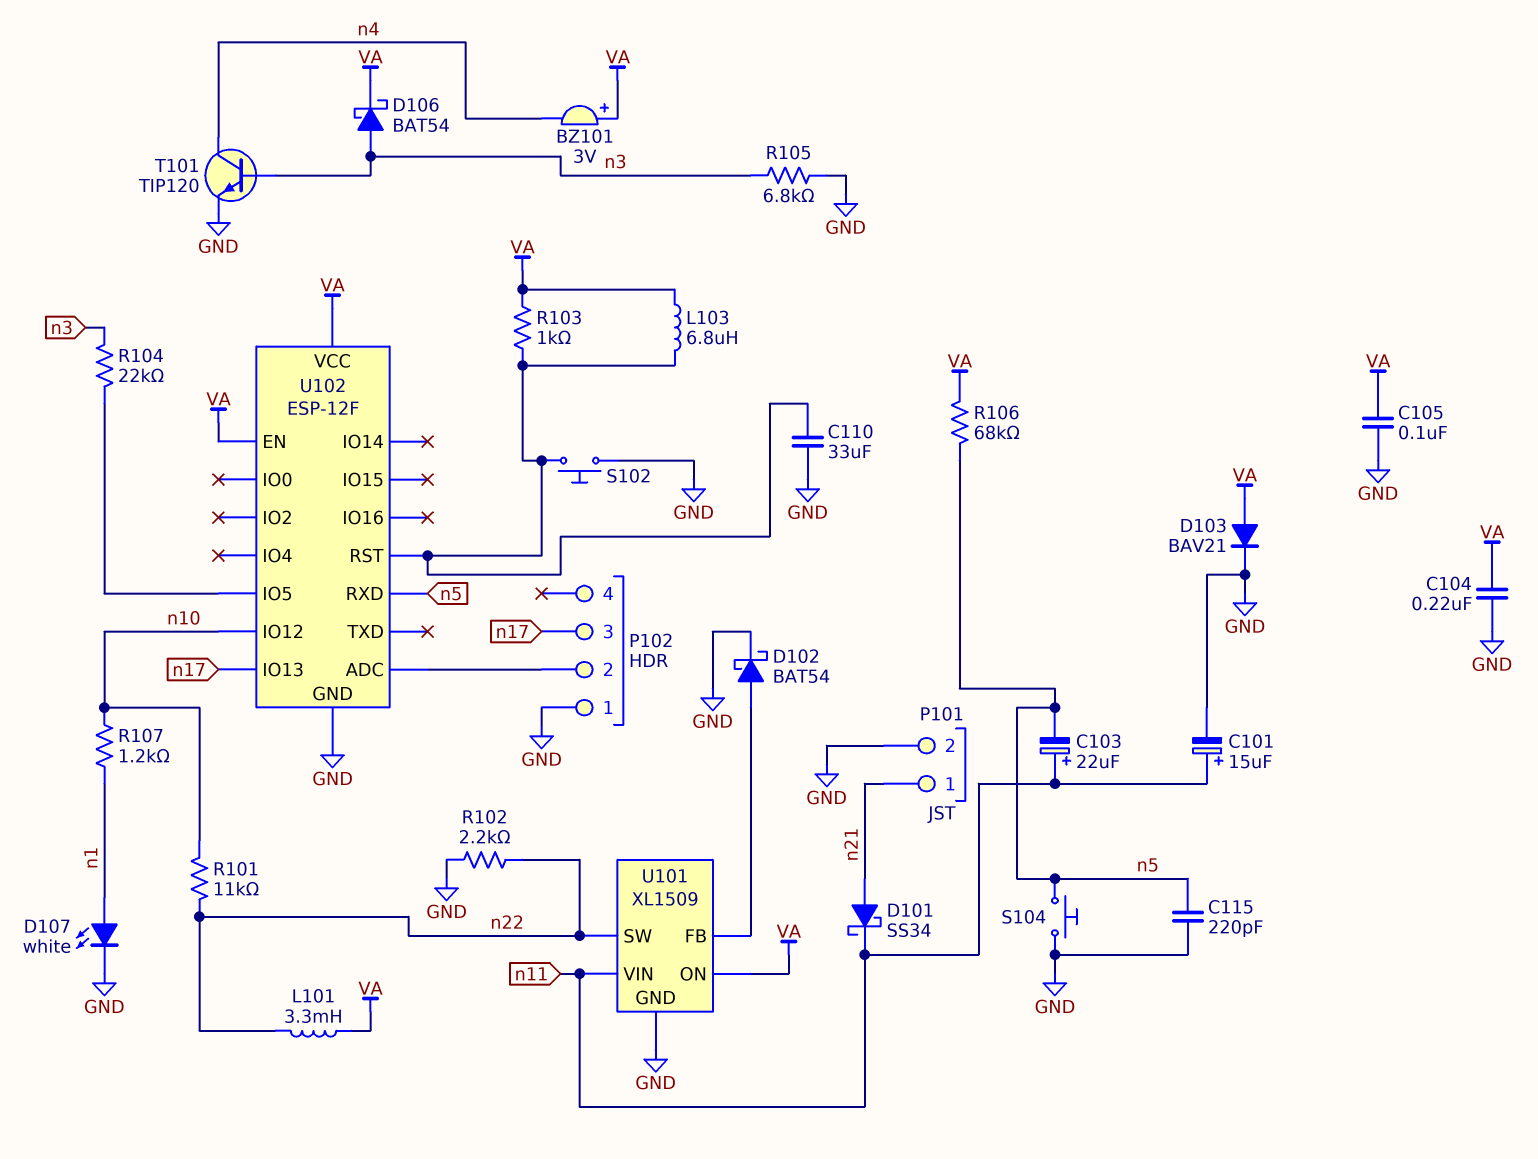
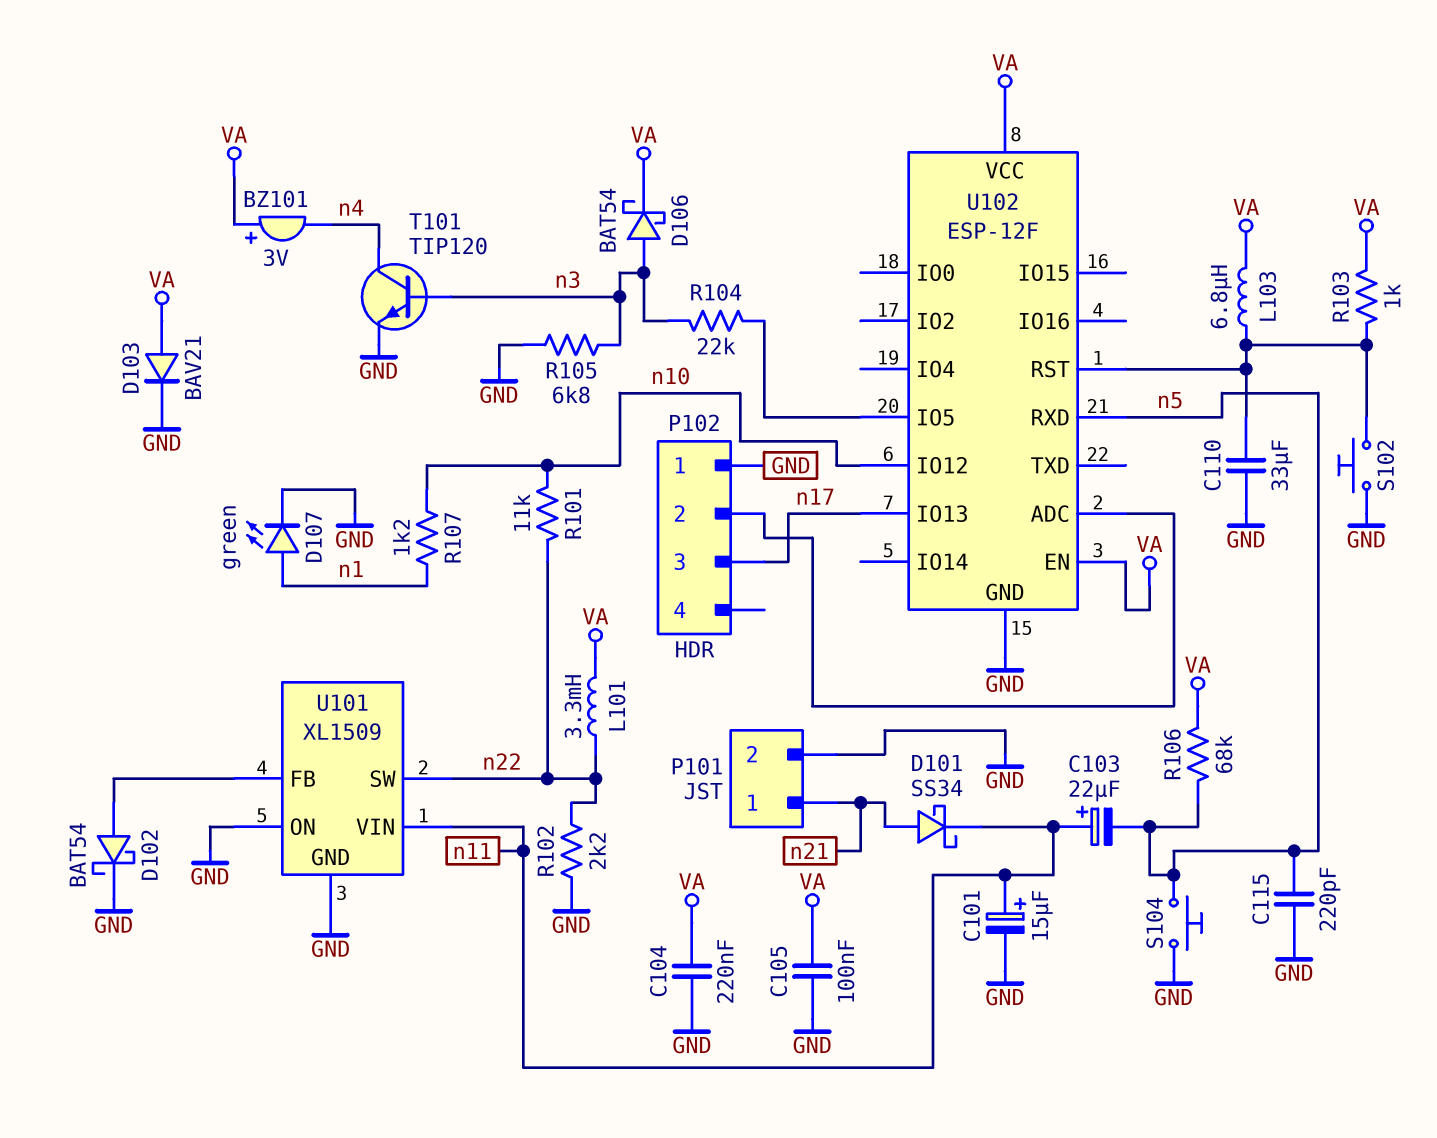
D107: LED white (A n1, K GND) -> LED green (A n1, K GND)
U101 pin ON: VA -> GND

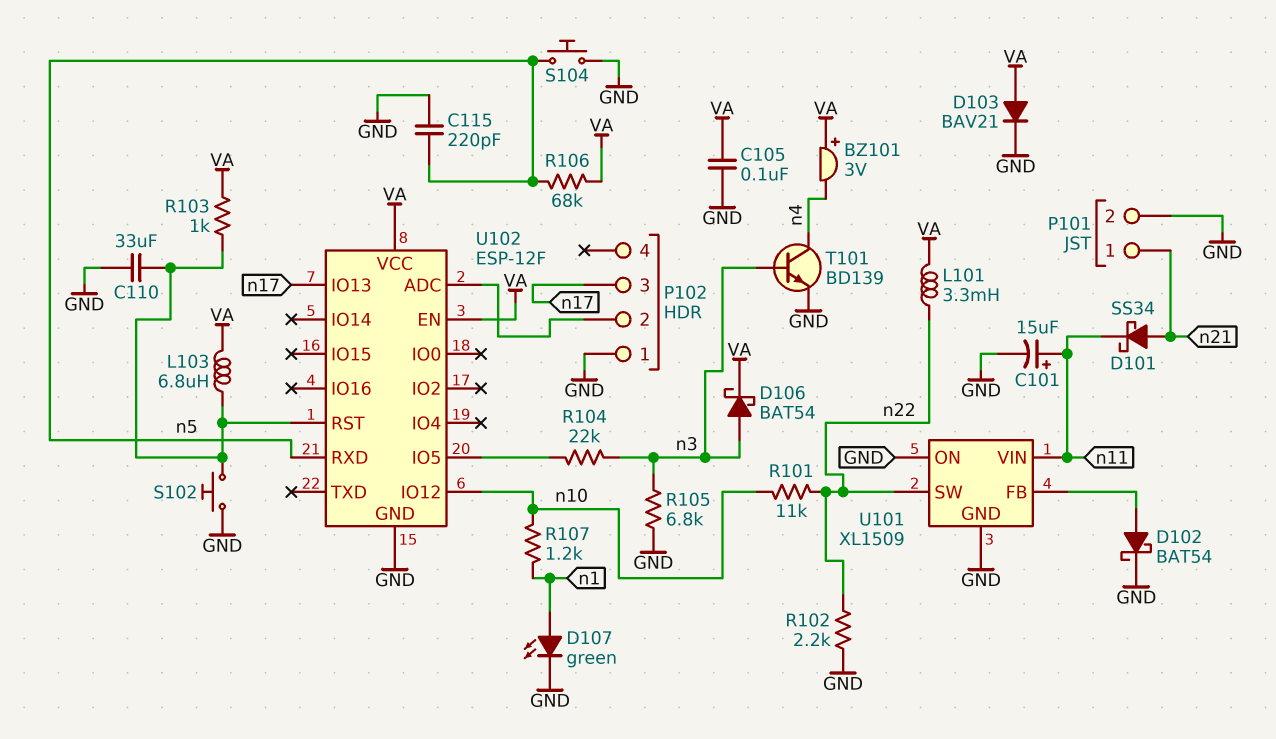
C103: 22uF (plus n11, minus n5) -> none
C104: 220nF (GND, VA) -> none
T101: NPN TIP120 (B n3, C n4, E GND) -> NPN BD139 (B n3, C n4, E GND)

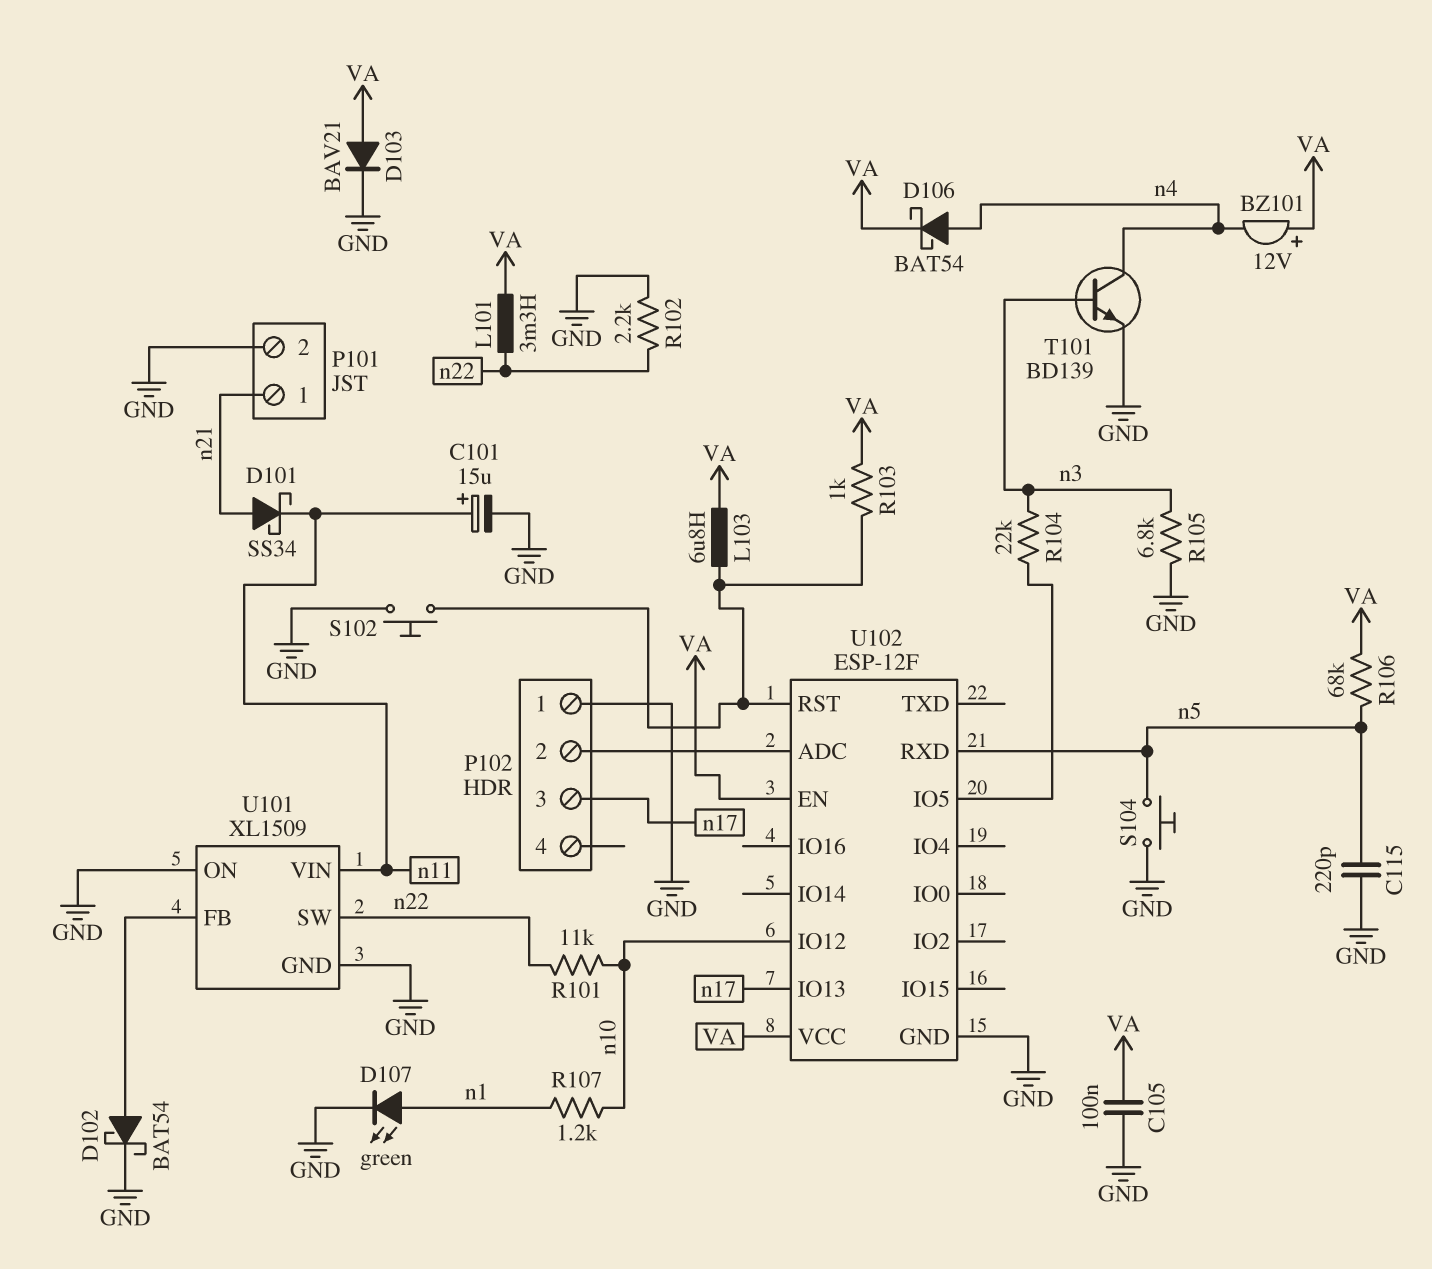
BZ101: buzzer 3V (plus VA, minus n4) -> buzzer 12V (plus VA, minus n4)
C110: 33uF (GND, U102/RST) -> none
D106: schottky BAT54 (A n3, K VA) -> schottky BAT54 (A n4, K VA)

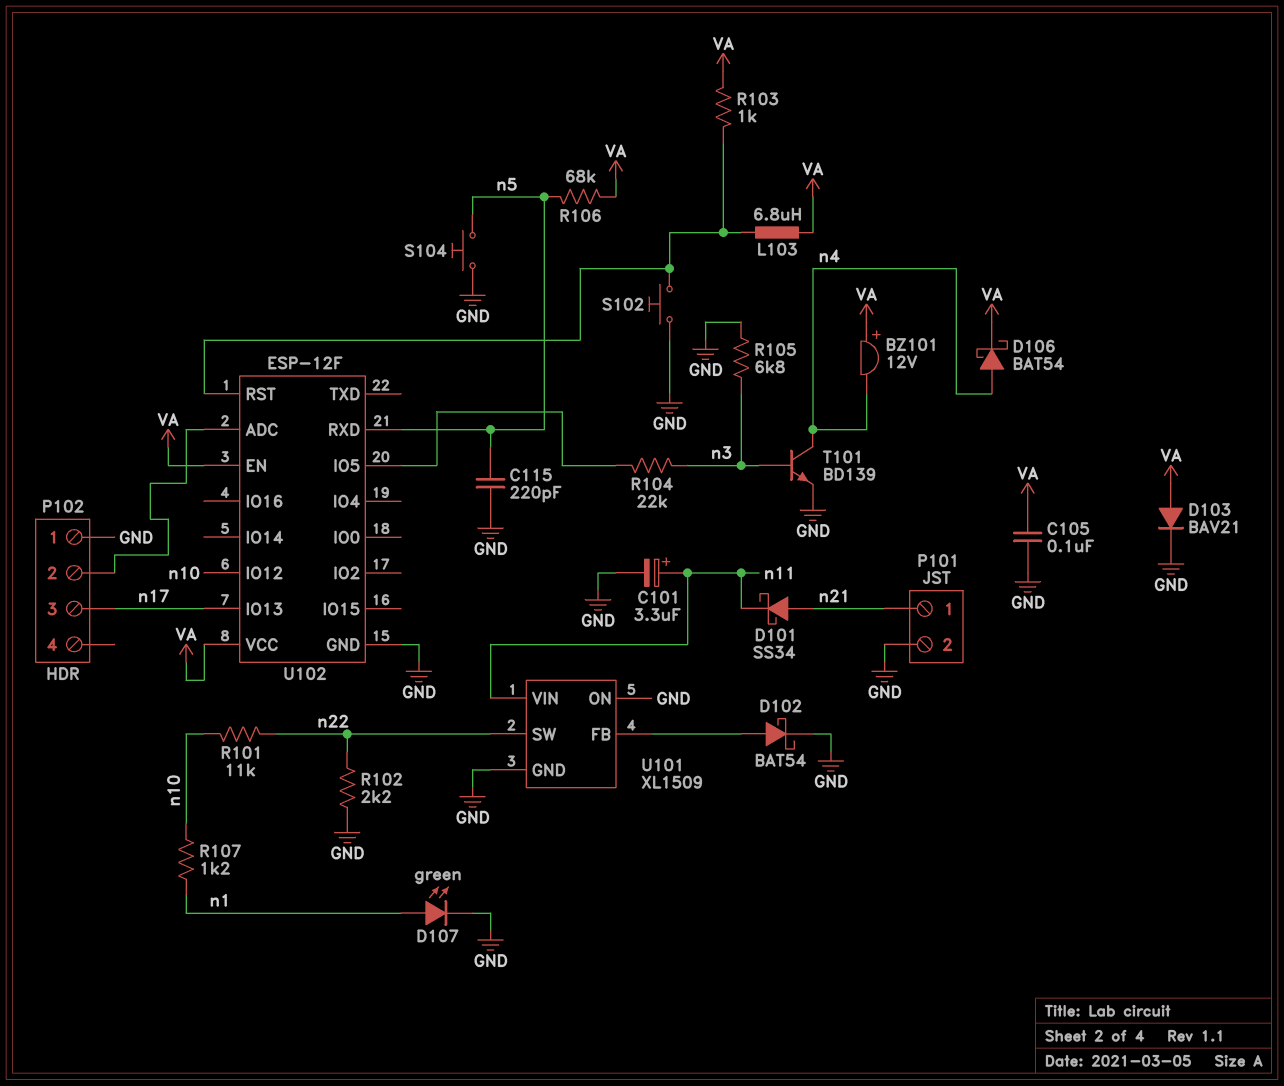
C101: 15uF (plus n11, minus GND) -> 3.3uF (plus n11, minus GND)
L101: 3.3mH (VA, n22) -> none

